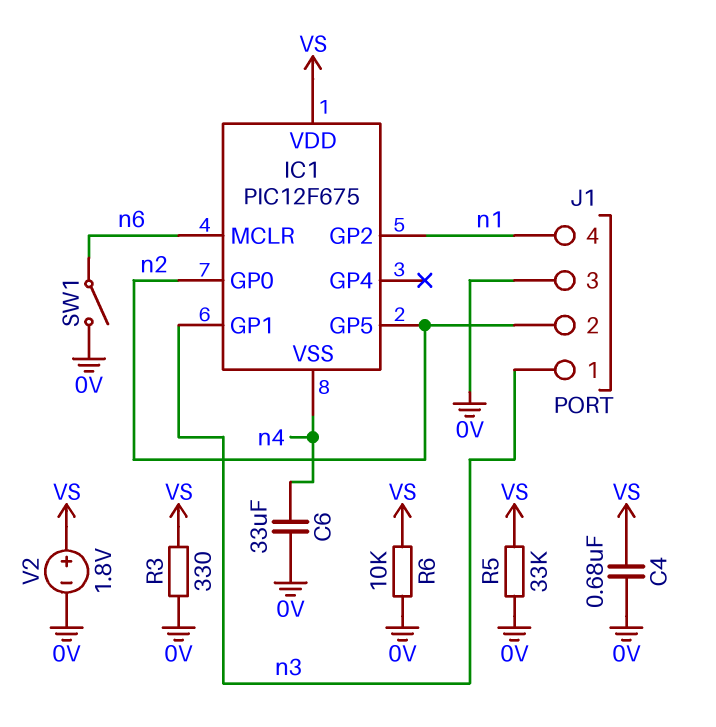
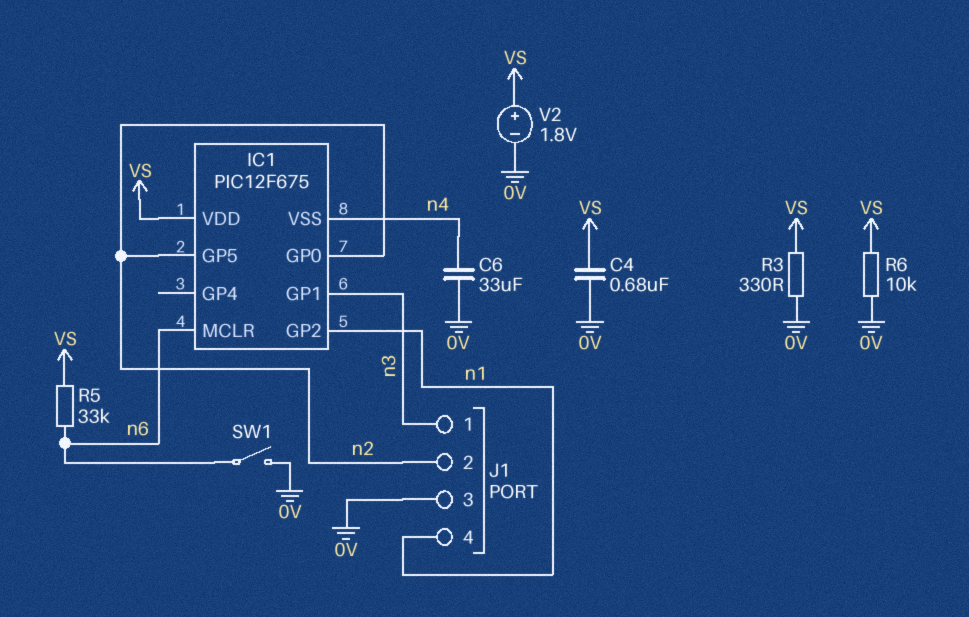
R5: 33k (0V, VS) -> 33k (VS, n6)

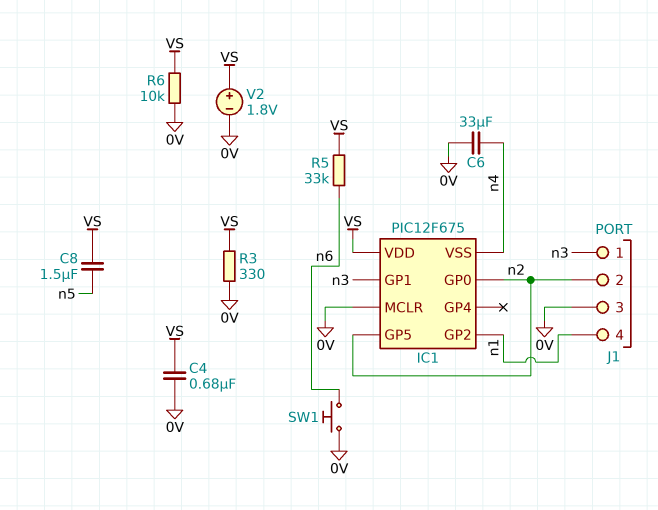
C8: none -> 1.5uF (VS, n5)
IC1 pin MCLR: n6 -> 0V
SW1: switch (0V, n6) -> button (0V, n6)

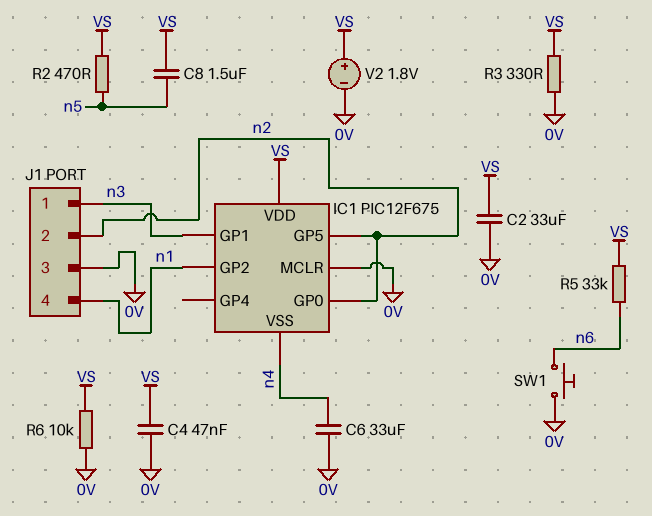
C2: none -> 33uF (0V, VS)
C4: 680nF (0V, VS) -> 47nF (0V, VS)
R2: none -> 470 (VS, n5)

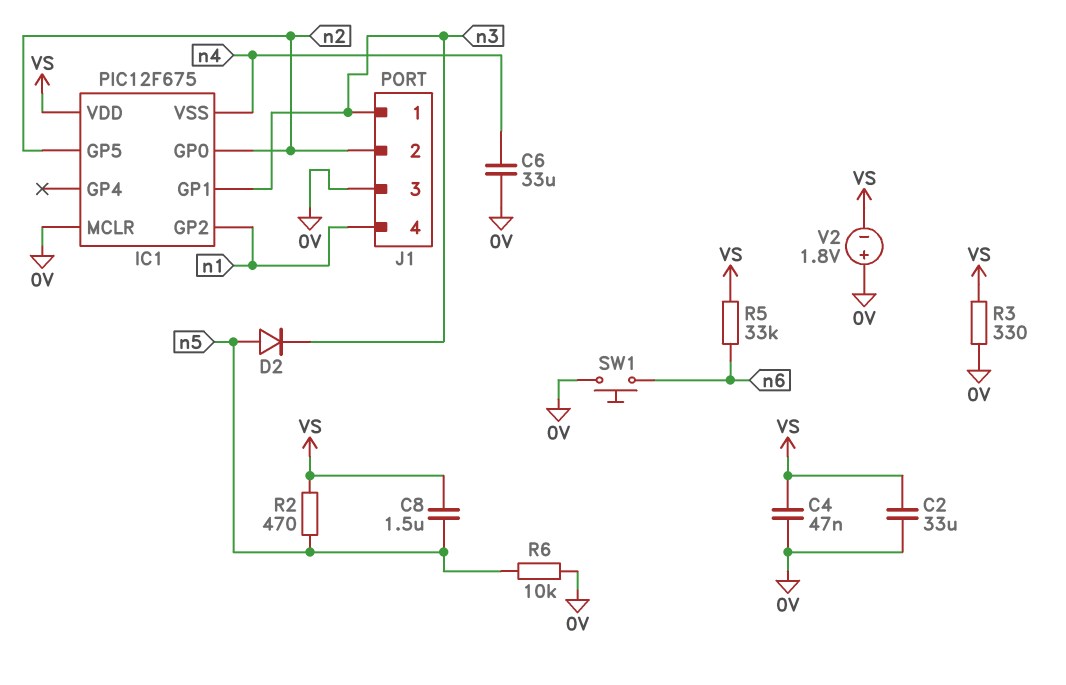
D2: none -> diode (A n5, K n3)
R6: 10k (0V, VS) -> 10k (0V, n5)
V2: 1.8V (plus VS, minus 0V) -> 1.8V (plus 0V, minus VS)

